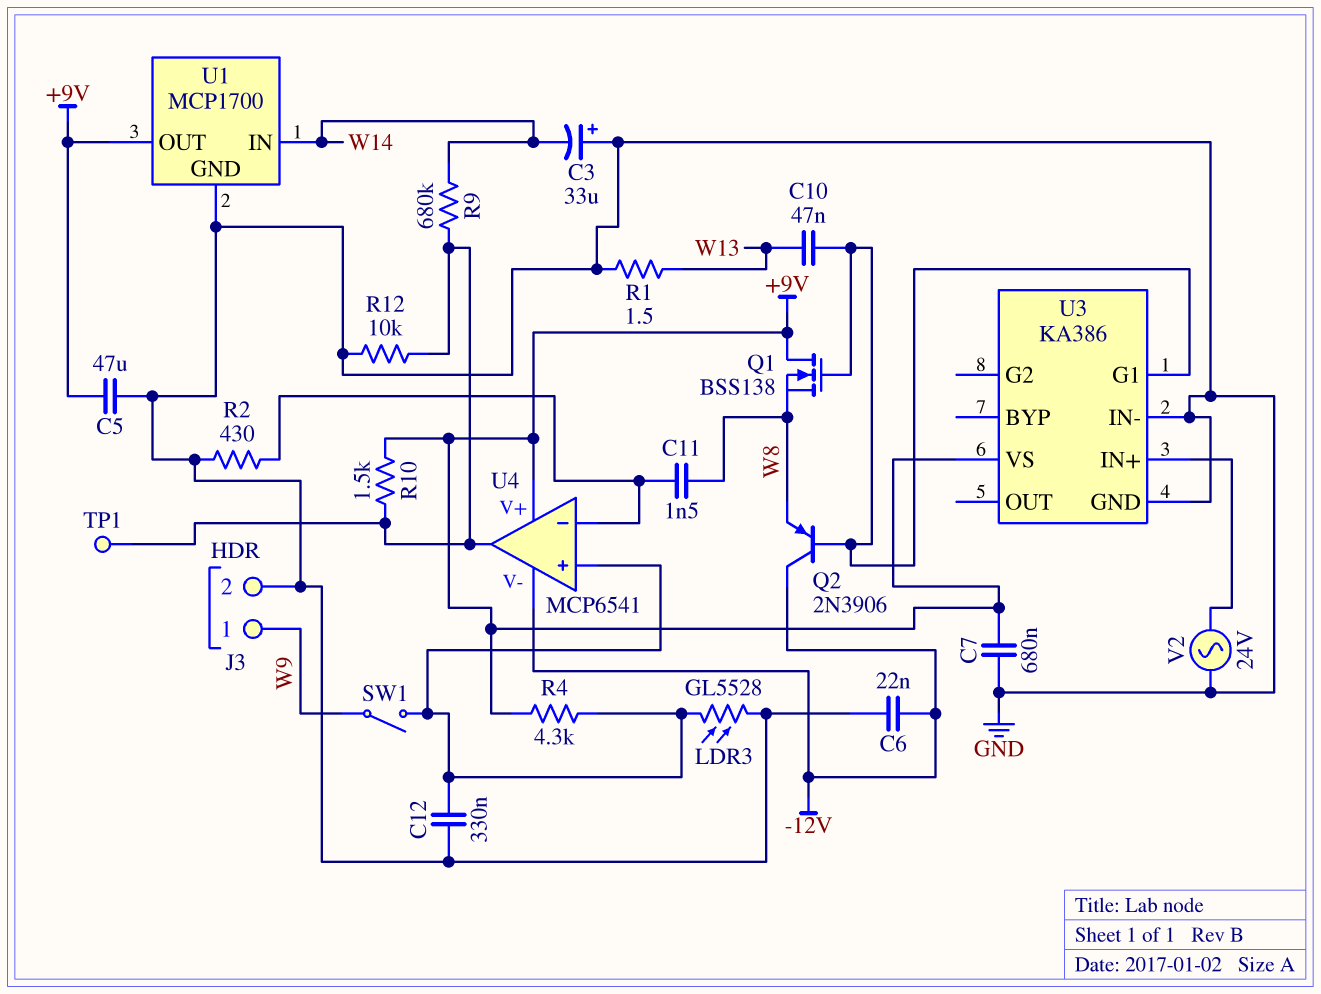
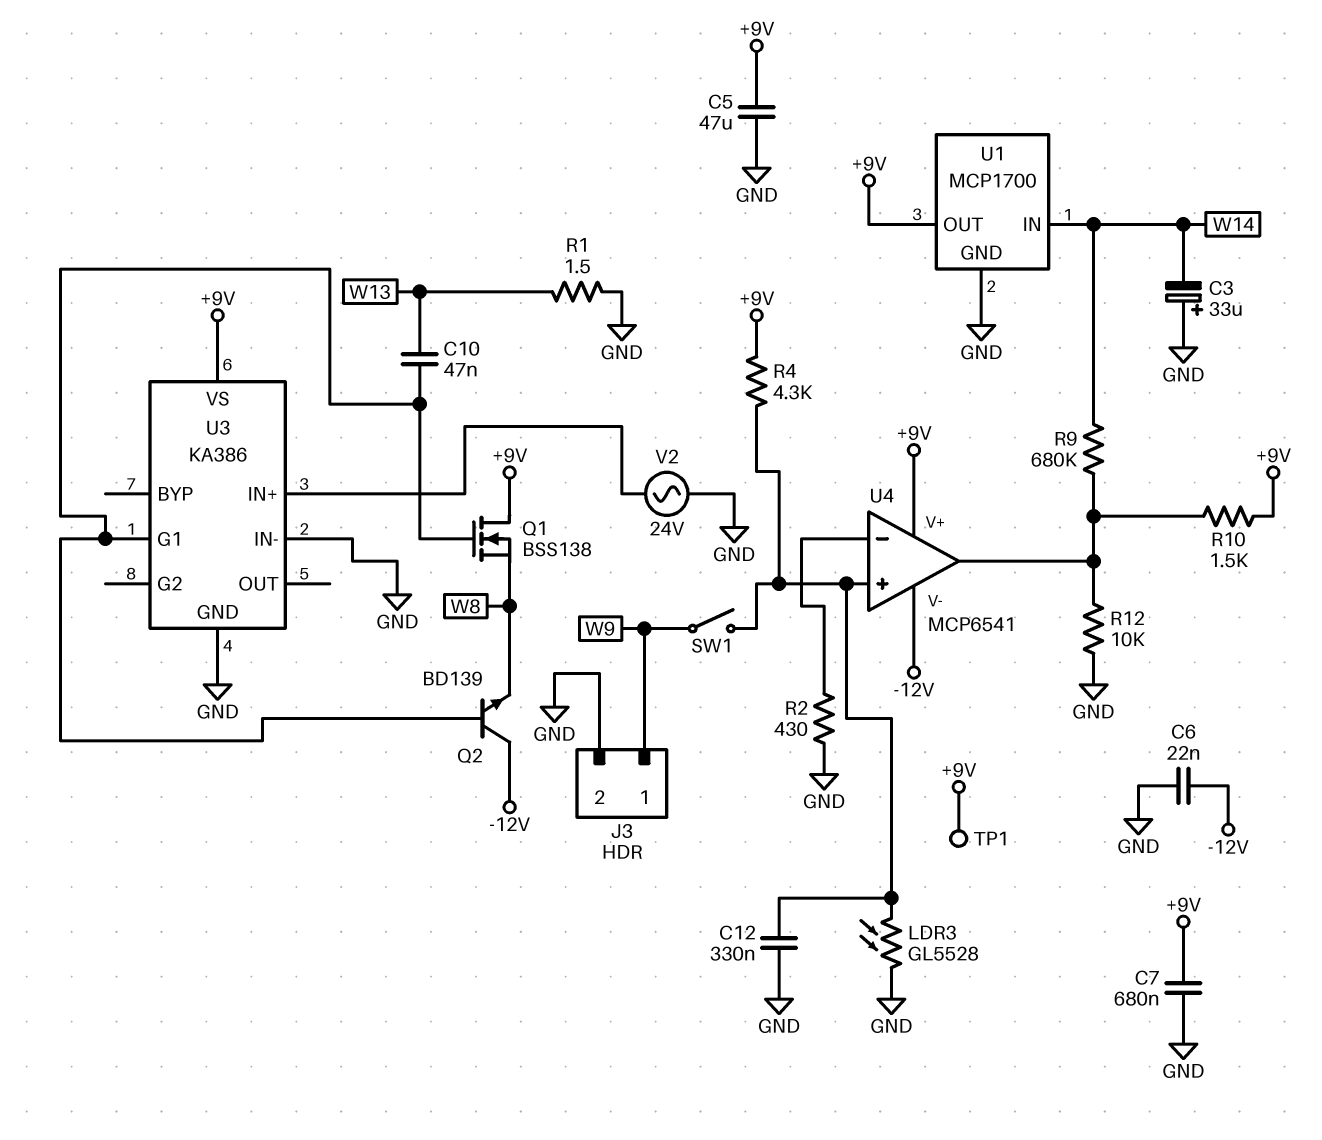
C11: 1.5nF (U4/in-, W8) -> none
Q2: PNP 2N3906 (B U3/G1, C -12V, E W8) -> NPN BD139 (B U3/G1, C -12V, E W8)
TP1: test point (U4/out) -> test point (+9V)

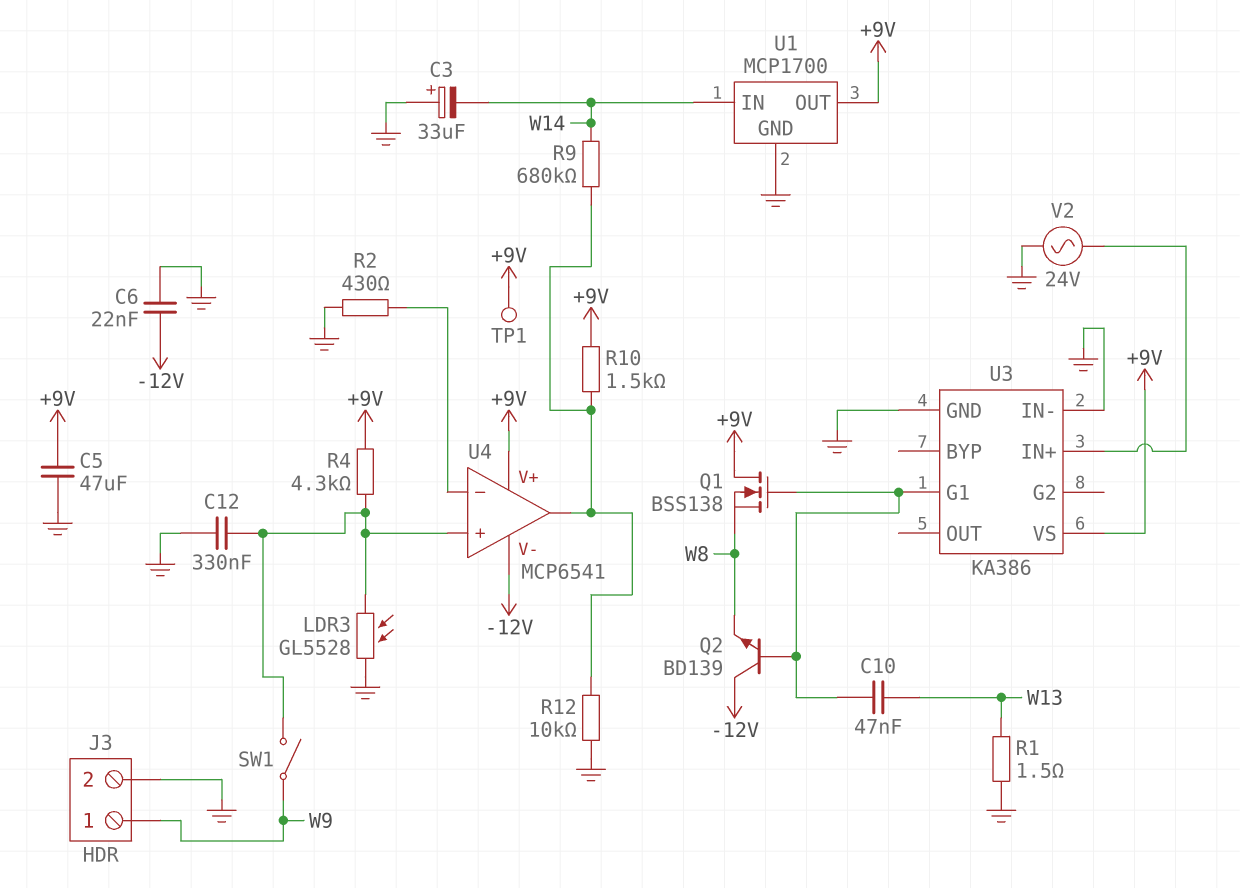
C7: 680nF (+9V, GND) -> none

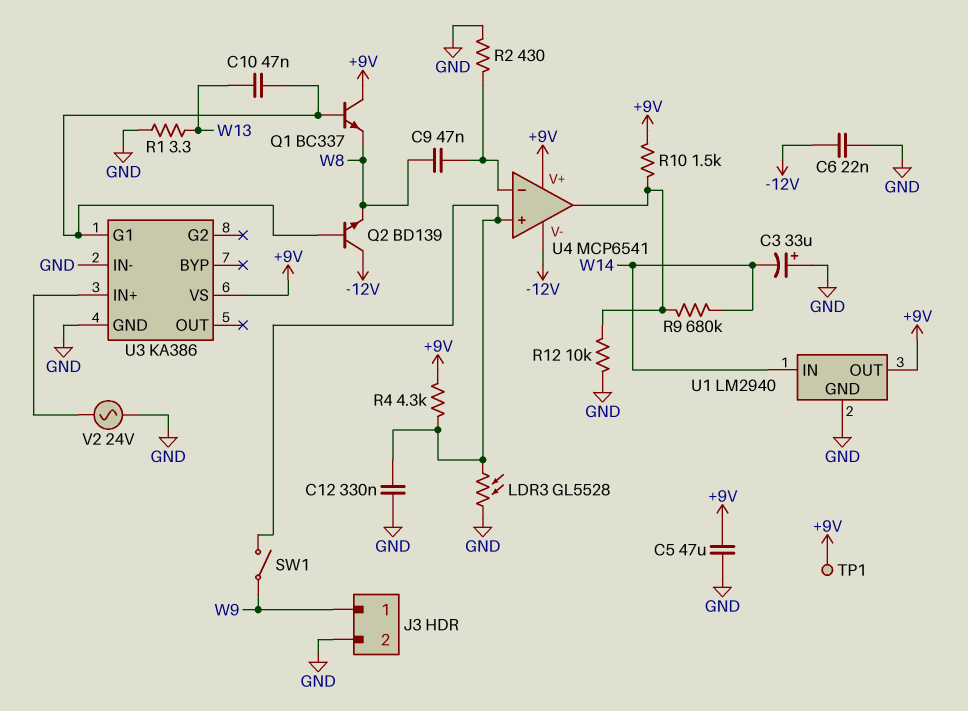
C9: none -> 47nF (U4/in-, W8)
Q1: NMOS BSS138 (G U3/G1, D +9V, S W8) -> NPN BC337 (B U3/G1, C +9V, E W8)
R1: 1.5 (GND, W13) -> 3.3 (GND, W13)
U1: MCP1700 -> LM2940

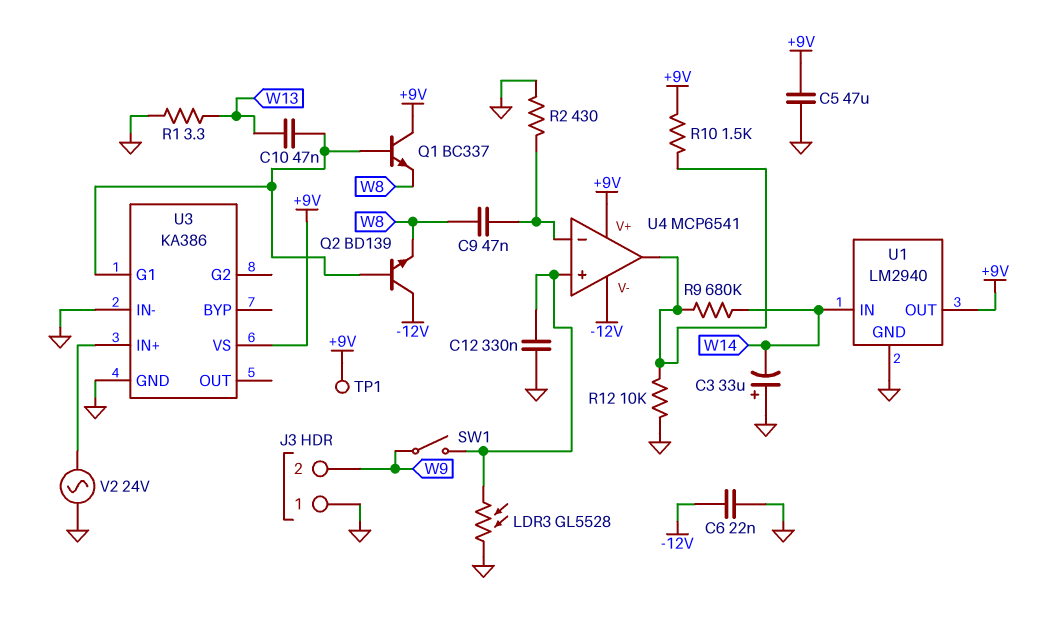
J3 pin 1: W9 -> GND
J3 pin 2: GND -> W9
R4: 4.3k (+9V, U4/in+) -> none

